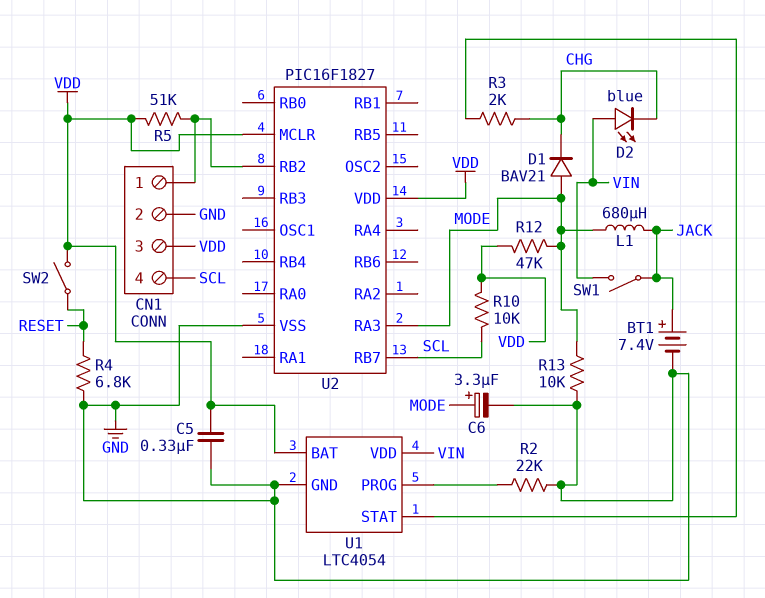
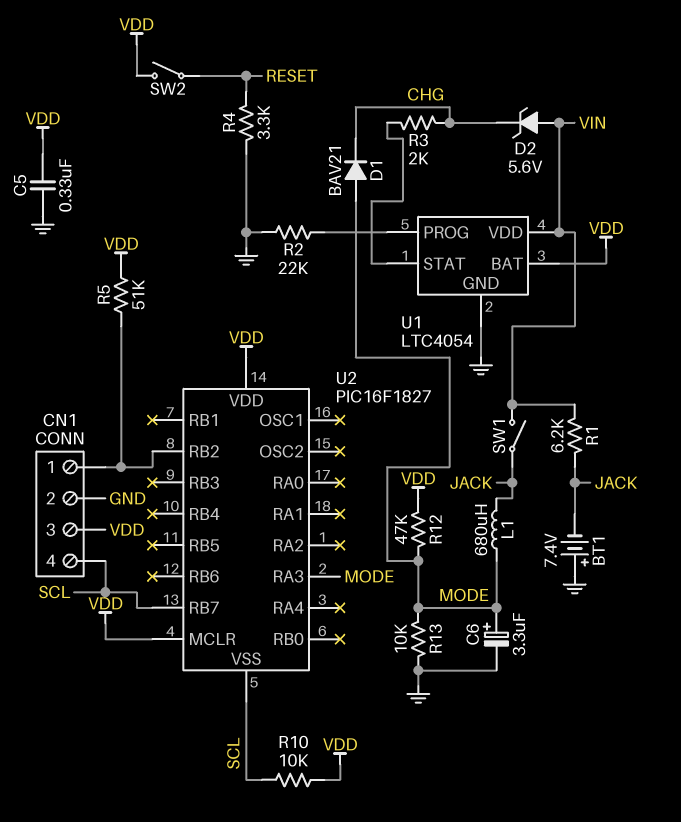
BT1: 7.4V (plus JACK, minus GND) -> 7.4V (plus GND, minus JACK)
D2: LED blue (A VIN, K CHG) -> zener 5.6V (A VIN, K CHG)
R1: none -> 6.2k (JACK, VIN)
R4: 6.8k (GND, RESET) -> 3.3k (GND, RESET)
U2 pin VSS: GND -> SCL

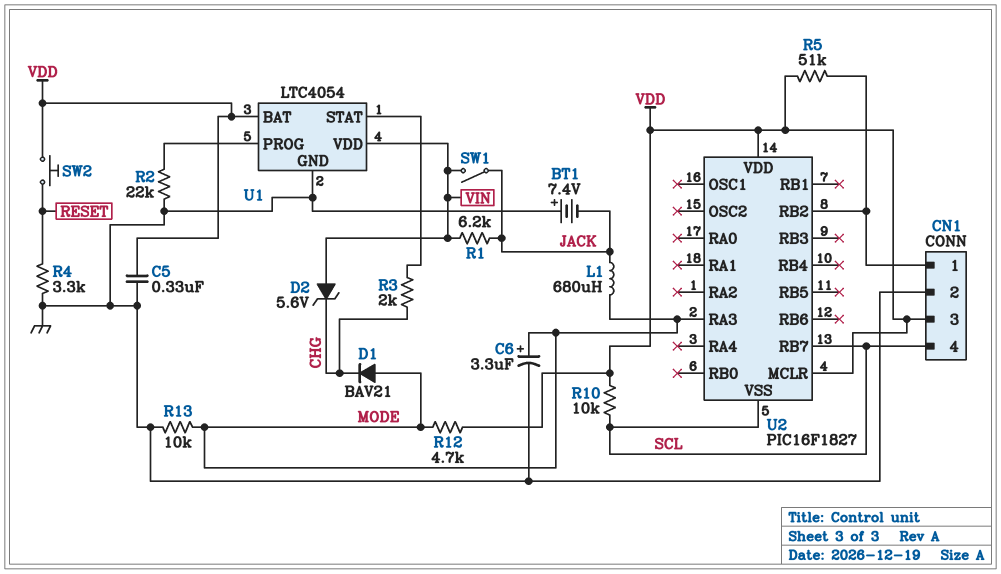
R12: 47k (MODE, VDD) -> 4.7k (MODE, VDD)
SW2: switch (RESET, VDD) -> button (RESET, VDD)

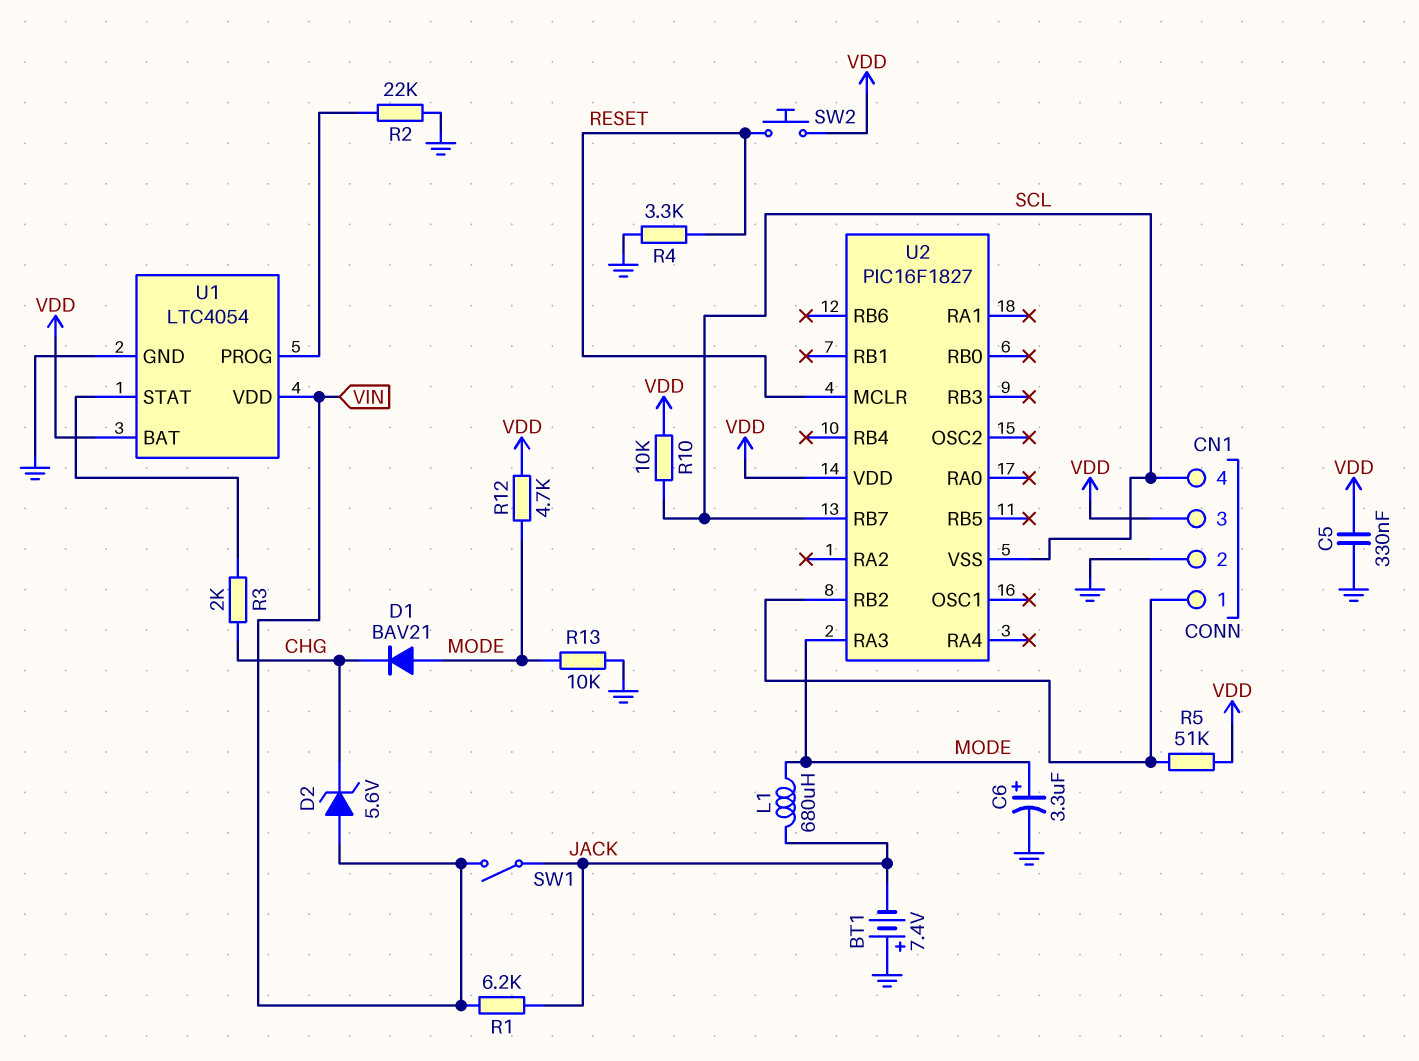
U2 pin MCLR: VDD -> RESET

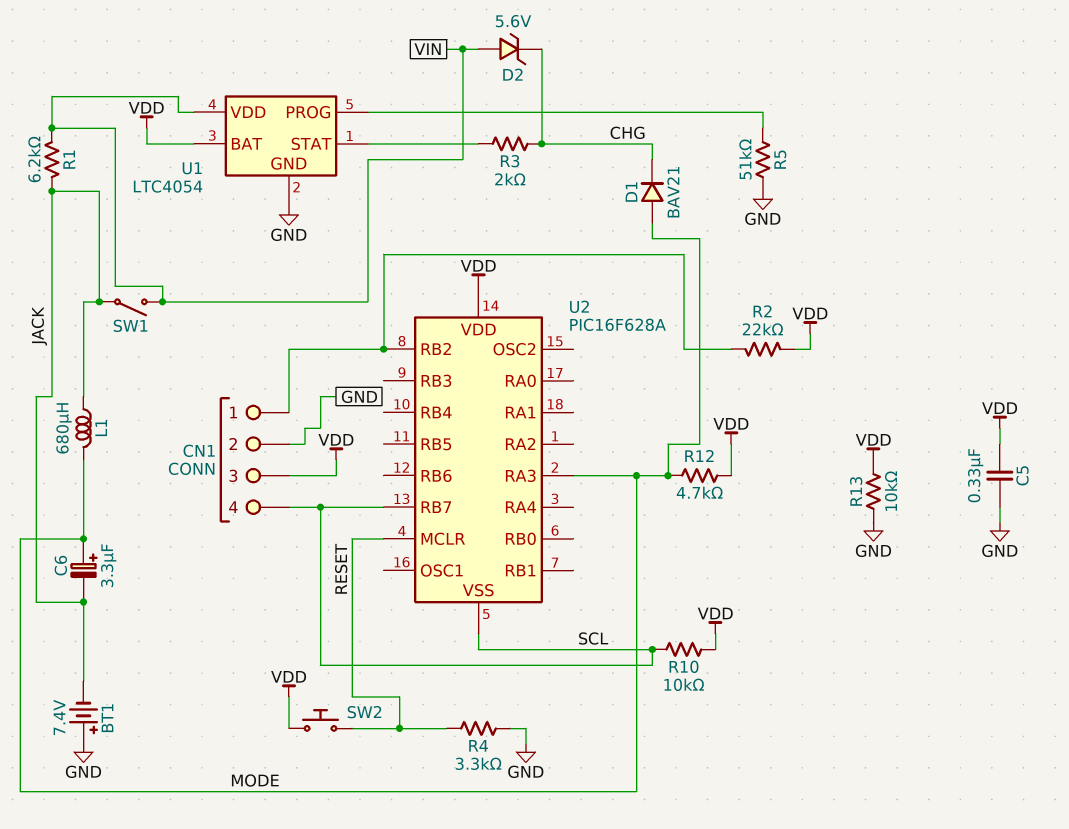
C6: 3.3uF (plus MODE, minus GND) -> 3.3uF (plus MODE, minus JACK)
R2: 22k (GND, U1/PROG) -> 22k (CN1/1, VDD)
R5: 51k (CN1/1, VDD) -> 51k (GND, U1/PROG)
R13: 10k (GND, MODE) -> 10k (GND, VDD)
U2: PIC16F1827 -> PIC16F628A

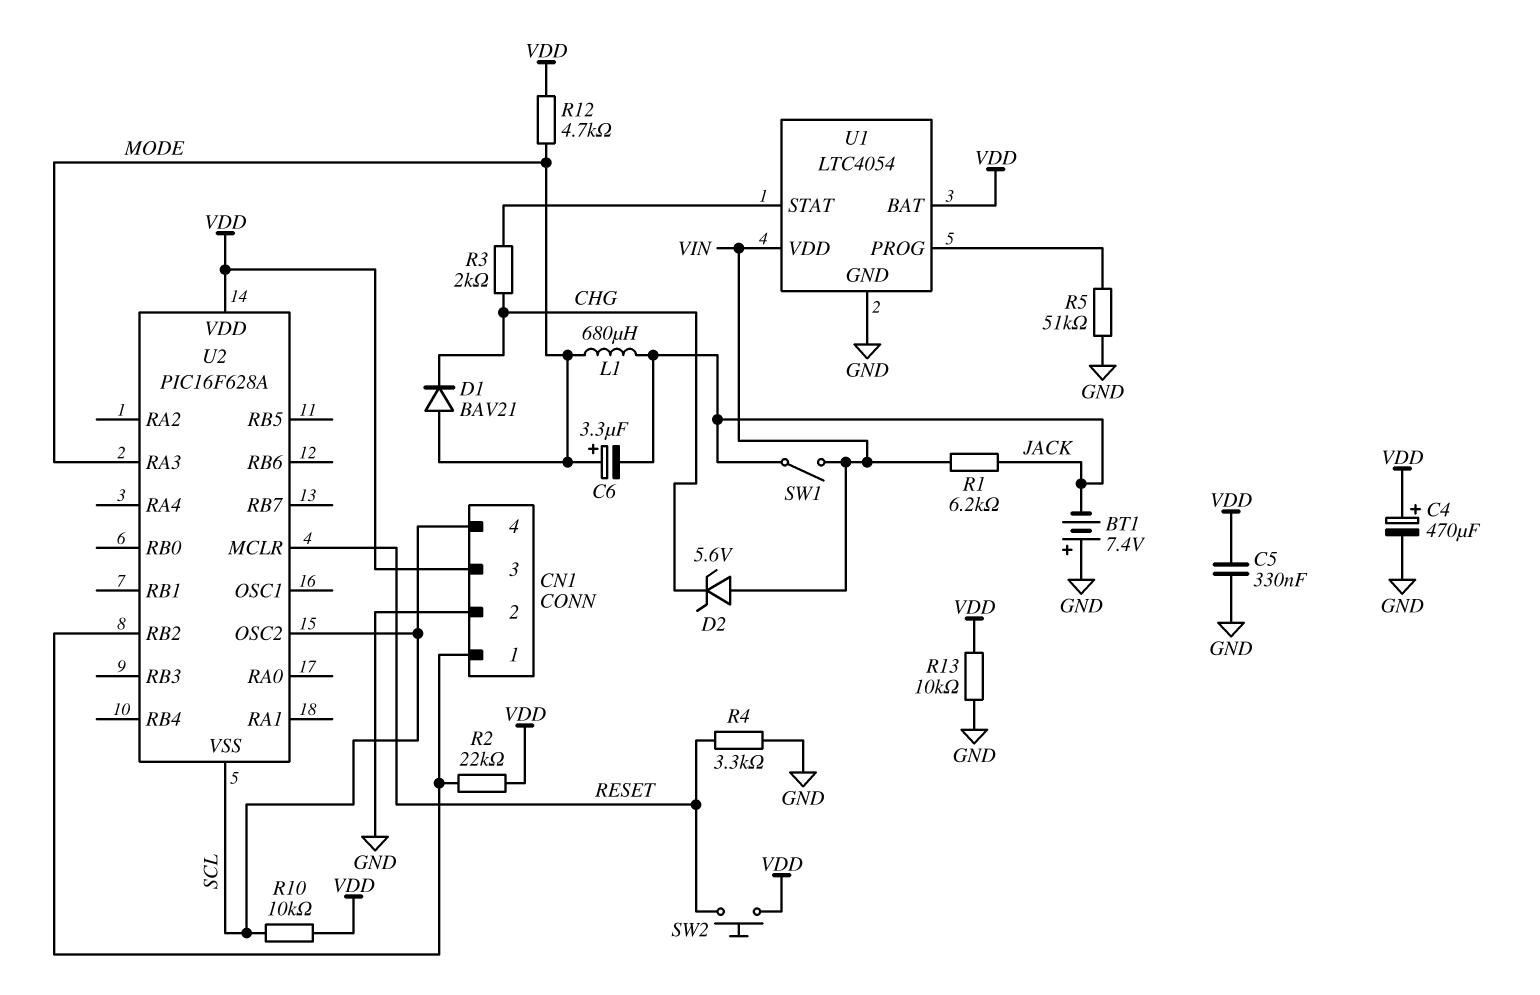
C4: none -> 470uF (plus VDD, minus GND)
U2 pin OSC2: none -> SCL
U2 pin RB7: SCL -> none

